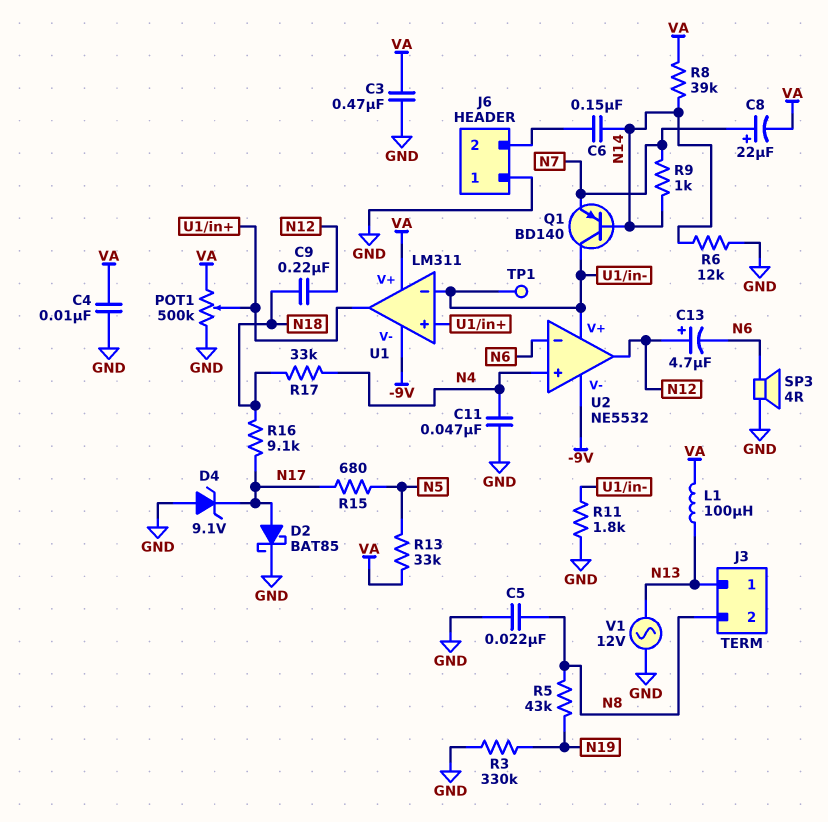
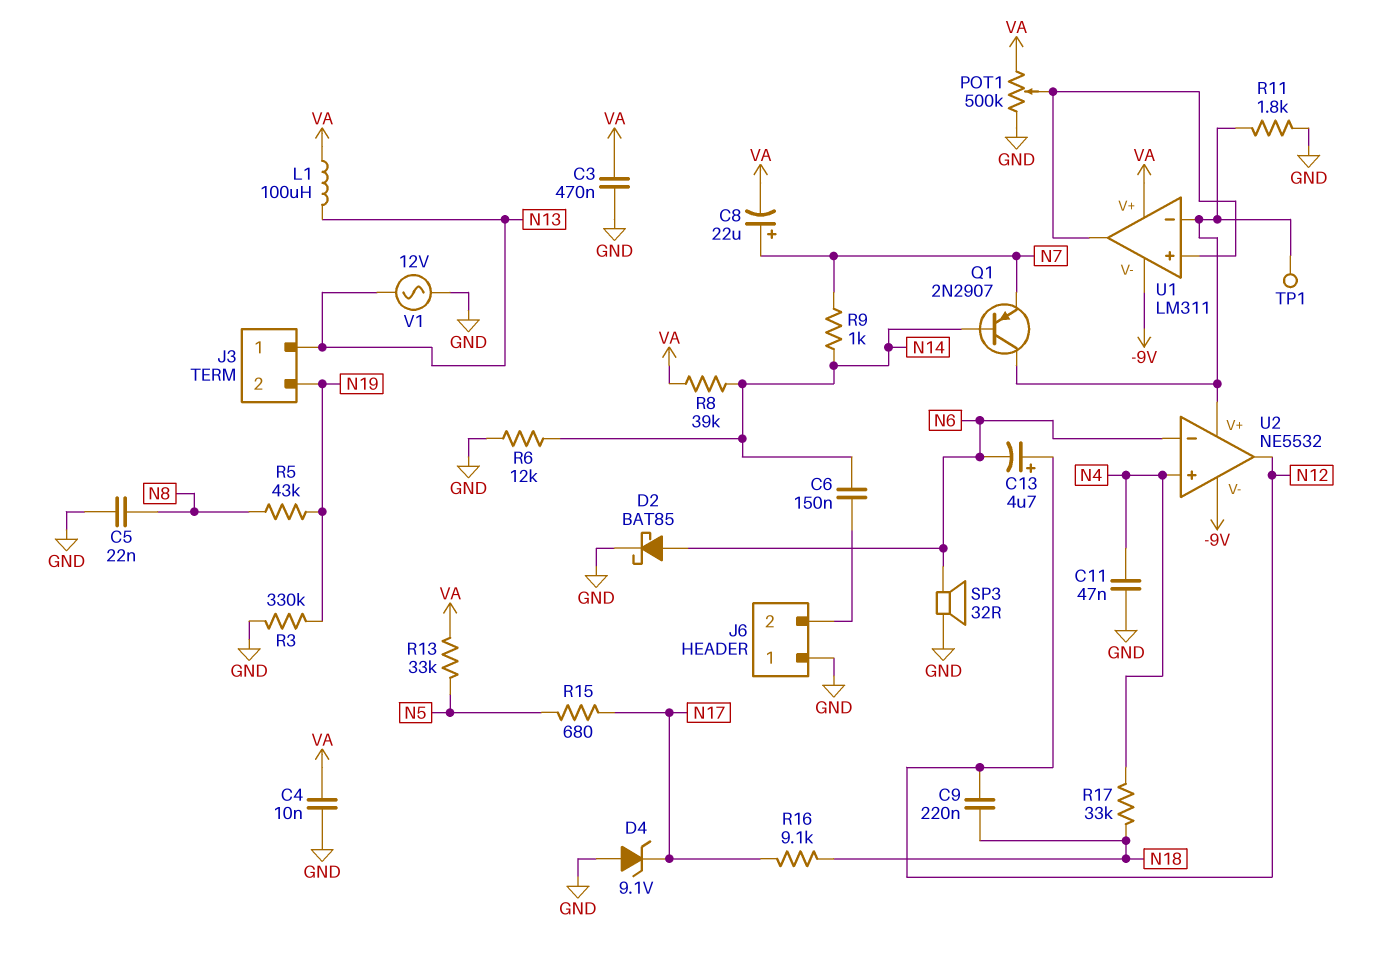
D2: schottky BAT85 (A N17, K GND) -> schottky BAT85 (A N6, K GND)
J3 pin 2: N8 -> N19
Q1: PNP BD140 (B N14, C U1/in-, E N7) -> PNP 2N2907 (B N14, C U1/in-, E N7)
SP3: speaker 4R (GND, N6) -> speaker 32R (GND, N6)

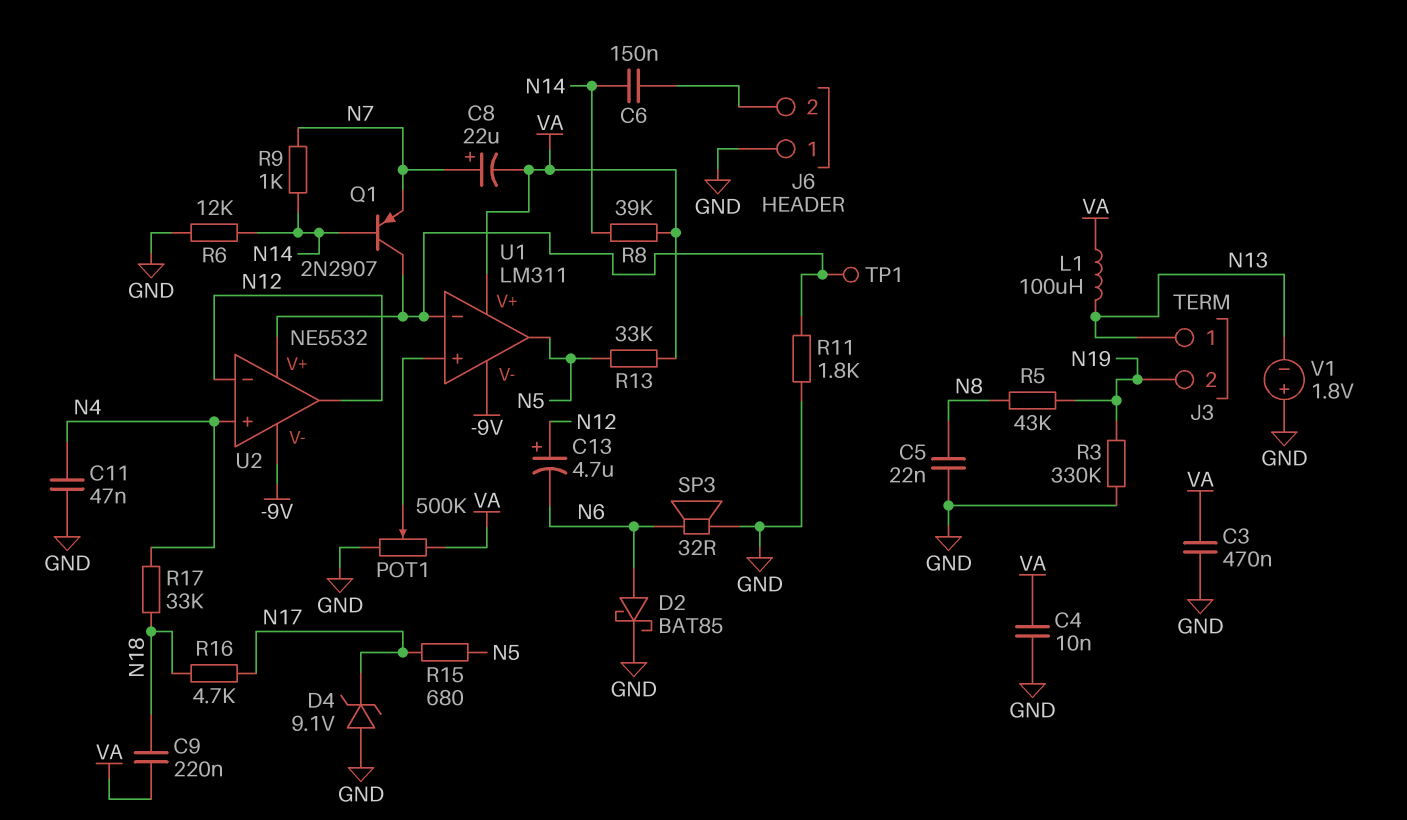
C9: 220nF (N12, N18) -> 220nF (N18, VA)
R16: 9.1k (N17, N18) -> 4.7k (N17, N18)
U1 pin out: U1/in+ -> N5
U2 pin in-: N6 -> N12
V1: AC 12V (GND, N13) -> 1.8V (plus GND, minus N13)

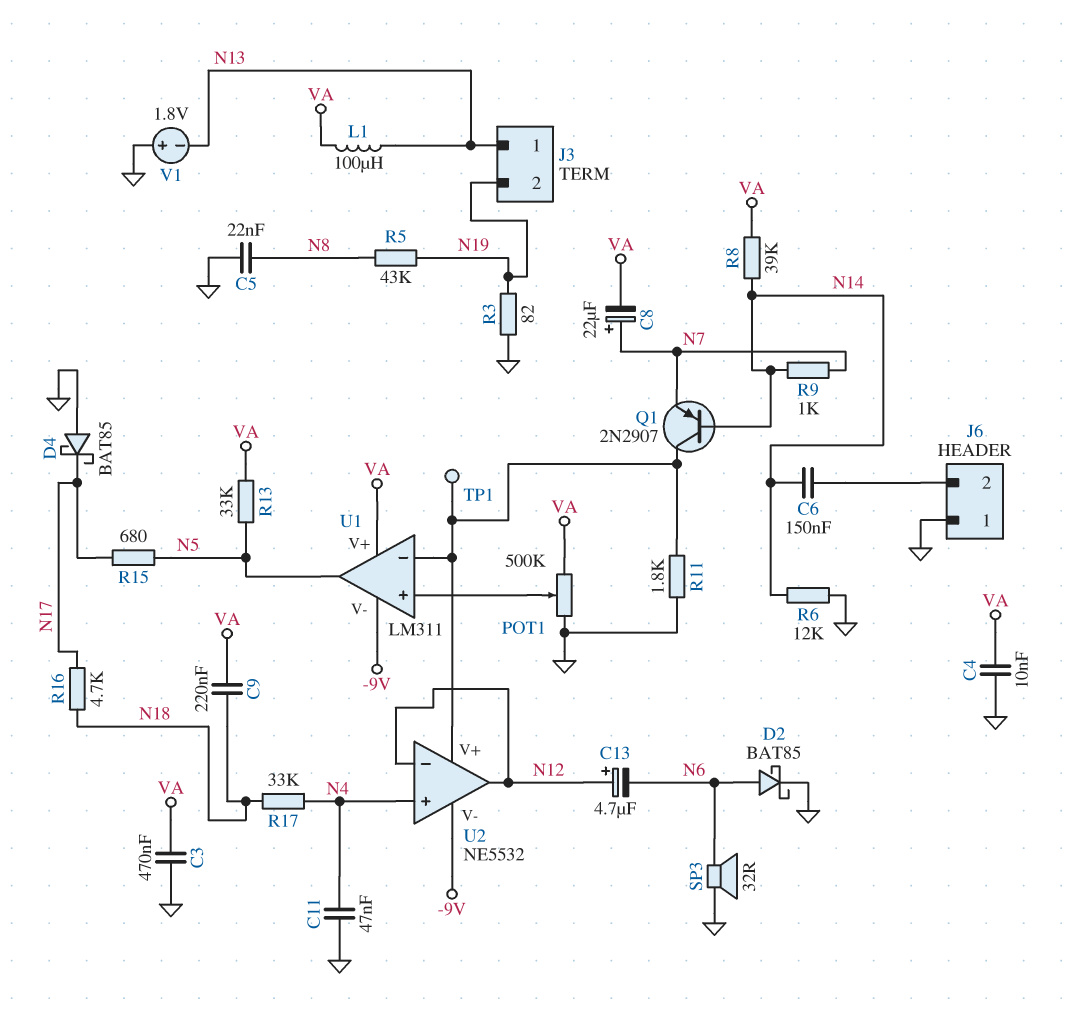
D4: zener 9.1V (A GND, K N17) -> schottky BAT85 (A GND, K N17)
R3: 330k (GND, N19) -> 82 (GND, N19)

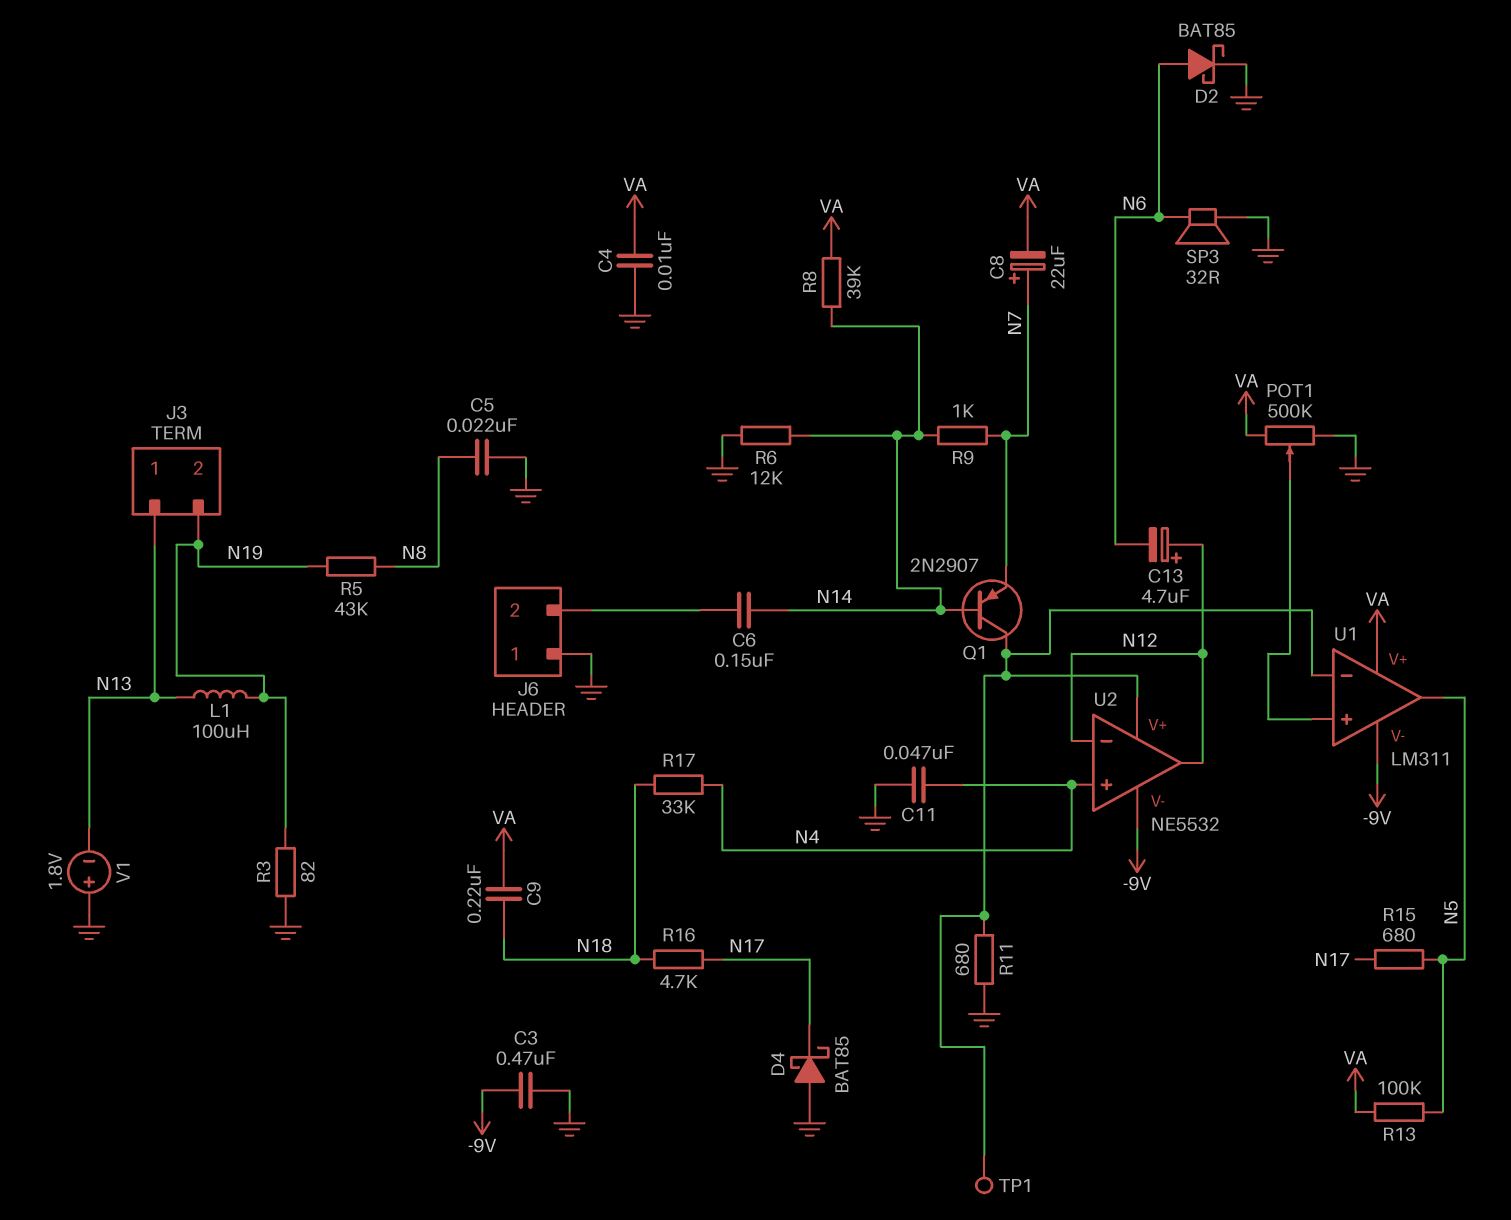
C3: 470nF (GND, VA) -> 470nF (-9V, GND)
L1: 100uH (N13, VA) -> 100uH (N13, N19)
R11: 1.8k (GND, U1/in-) -> 680 (GND, U1/in-)
R13: 33k (N5, VA) -> 100k (N5, VA)

